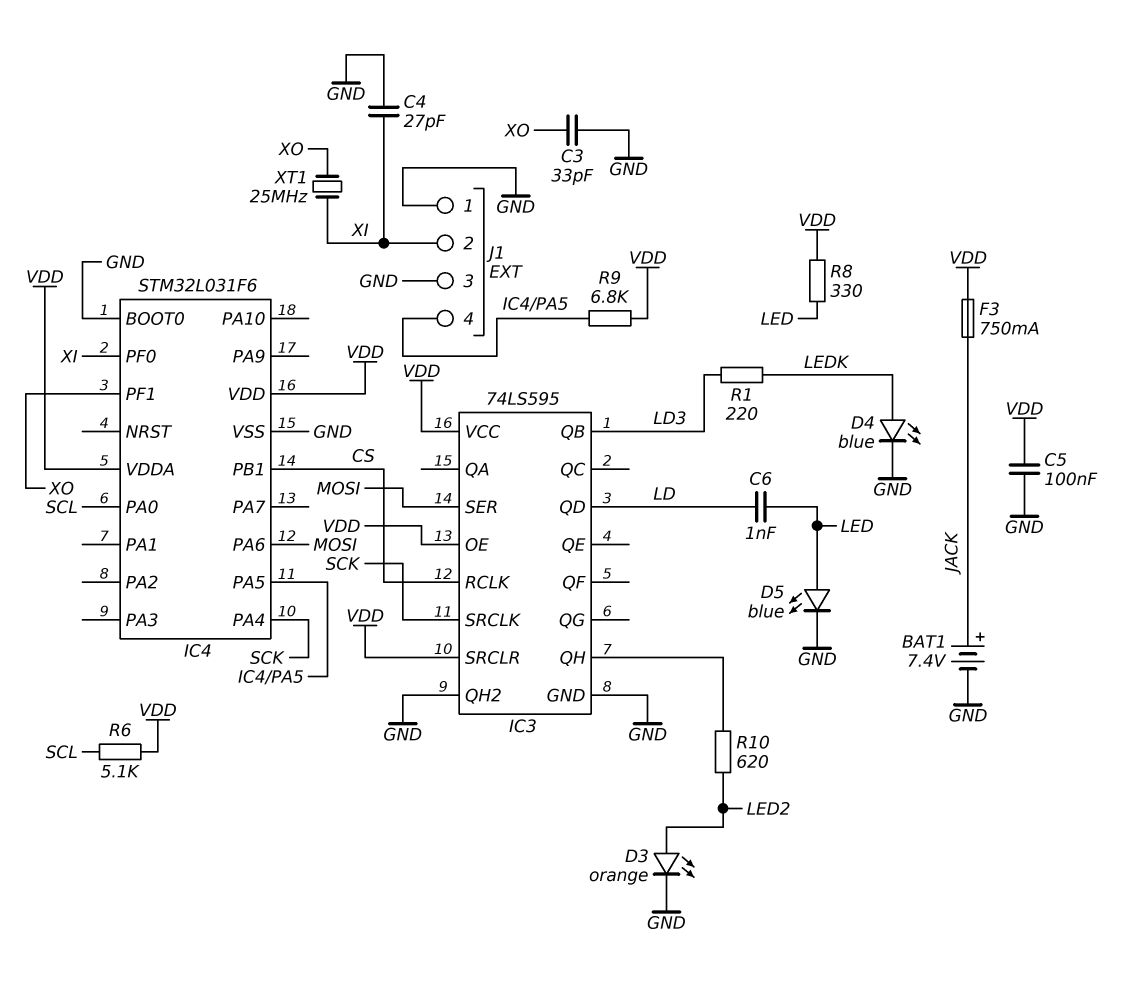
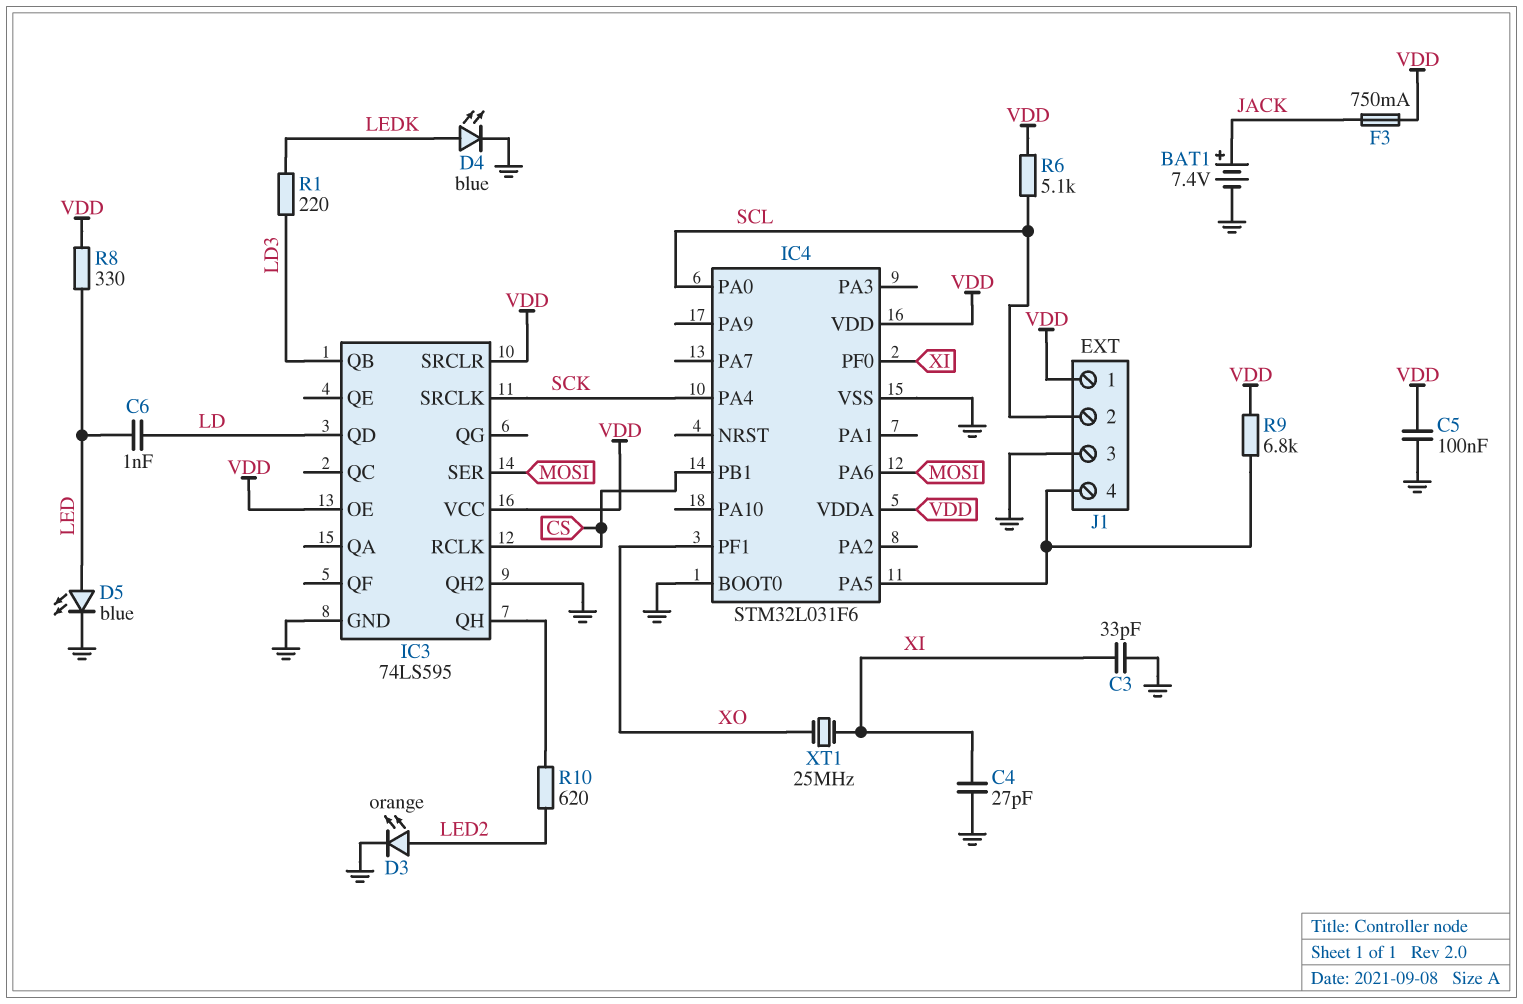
C3: 33pF (GND, XO) -> 33pF (GND, XI)
J1 pin 1: GND -> VDD
J1 pin 2: XI -> SCL

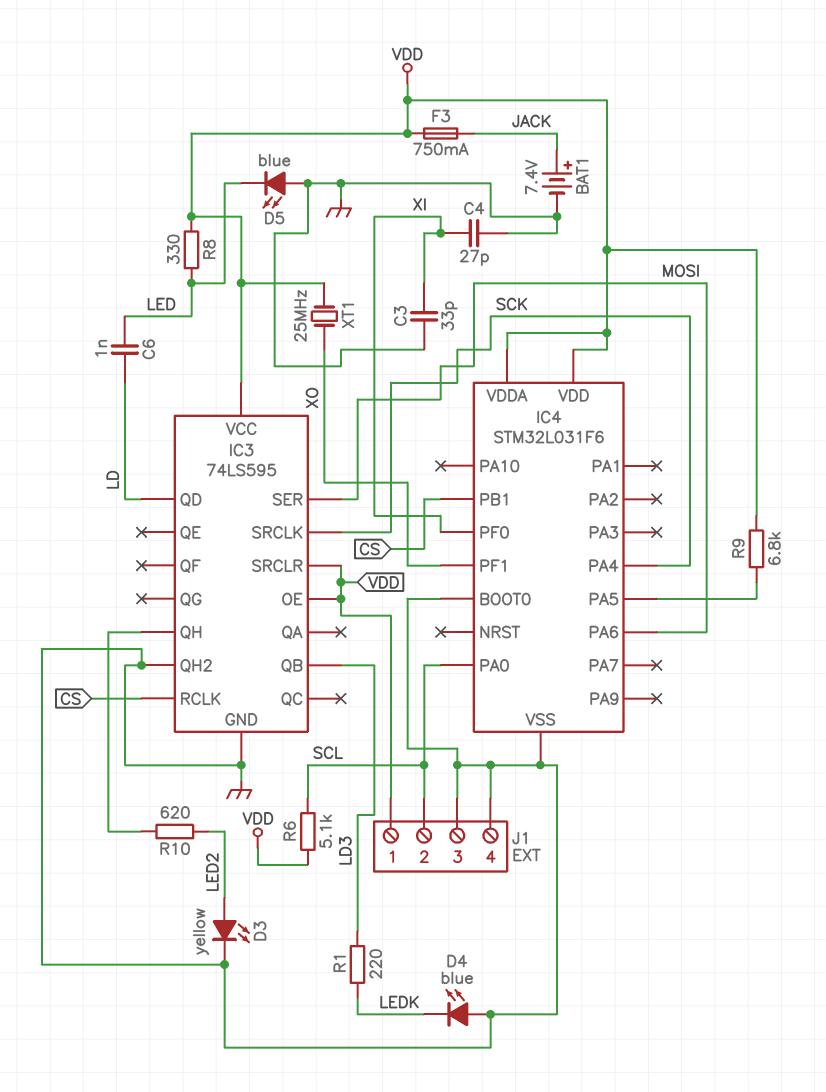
C5: 100nF (GND, VDD) -> none
D3: LED orange (A LED2, K GND) -> LED yellow (A LED2, K GND)
D4: LED blue (A LEDK, K GND) -> LED blue (A GND, K LEDK)
D5: LED blue (A LED, K GND) -> LED blue (A GND, K LED)
J1 pin 4: IC4/PA5 -> GND
XT1: 25MHz (XI, XO) -> 25MHz (VDD, XO)

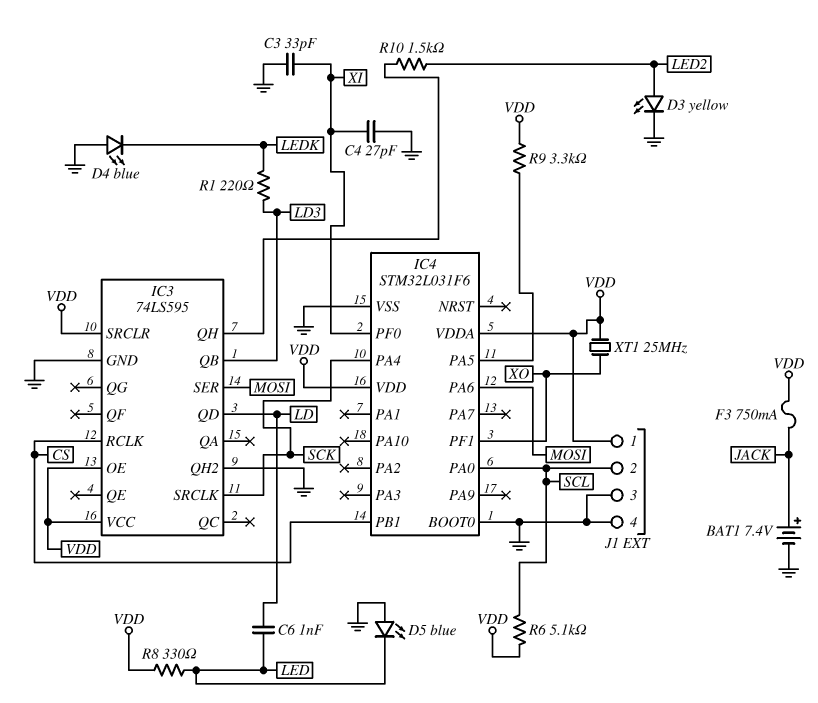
R9: 6.8k (IC4/PA5, VDD) -> 3.3k (IC4/PA5, VDD)
R10: 620 (IC3/QH, LED2) -> 1.5k (IC3/QH, LED2)

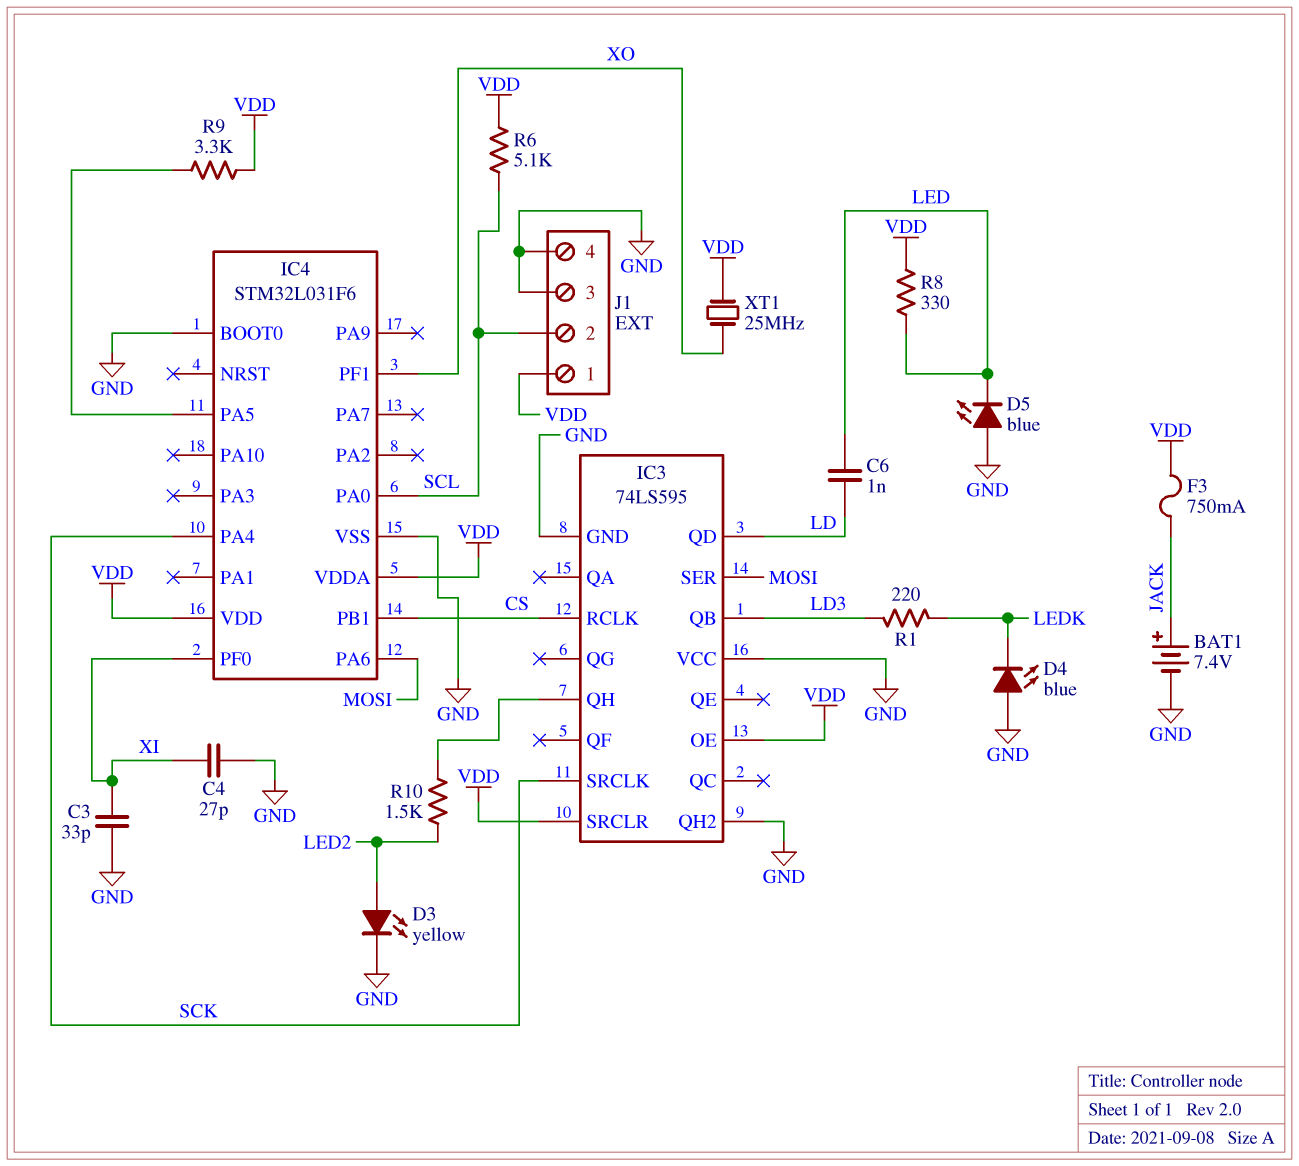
IC3 pin VCC: VDD -> GND

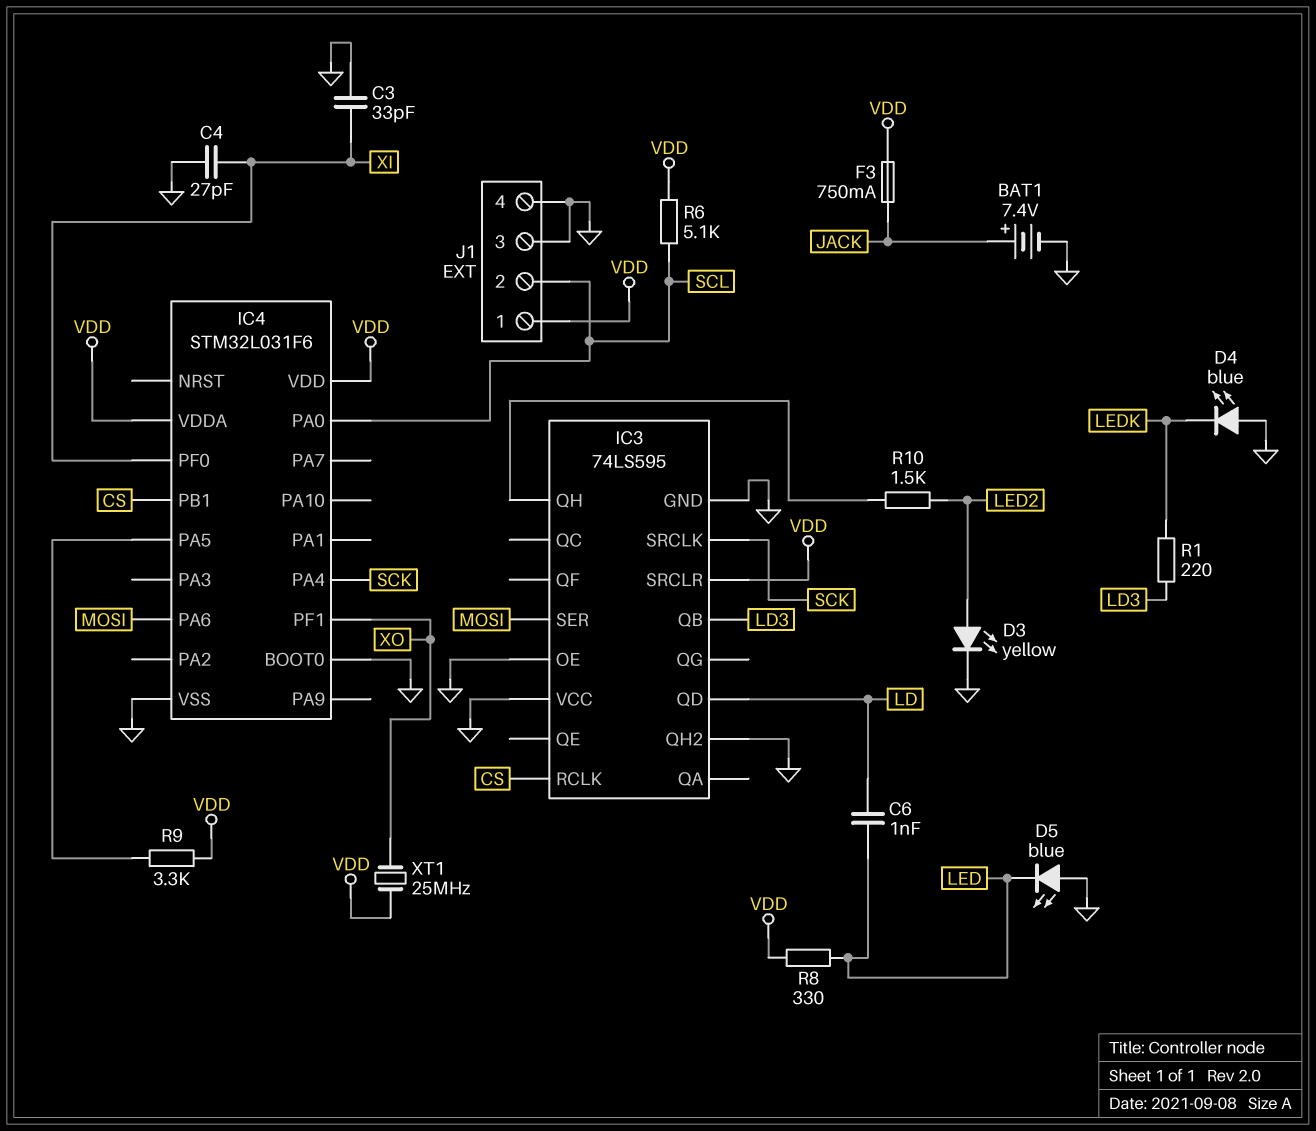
IC3 pin OE: VDD -> GND

